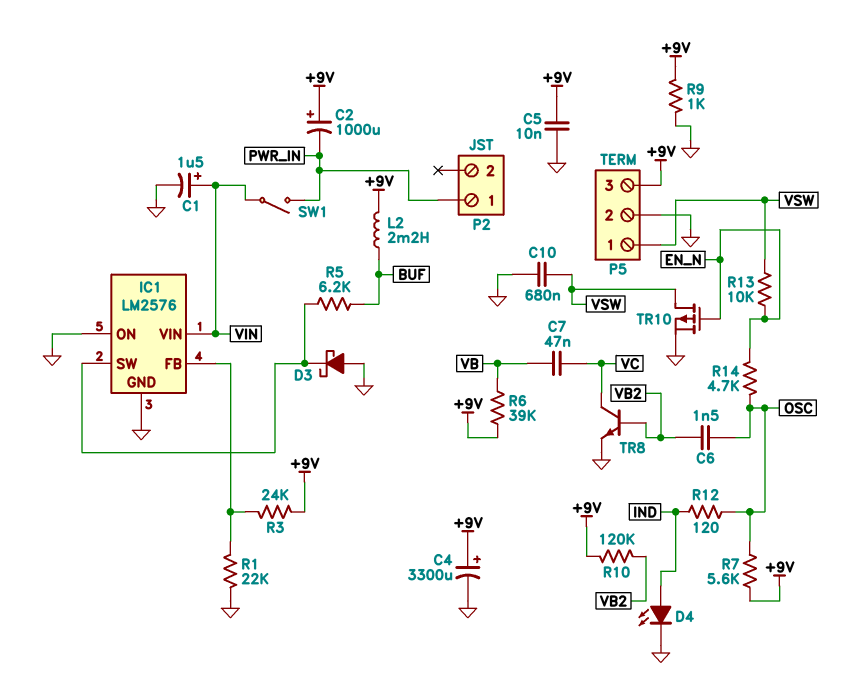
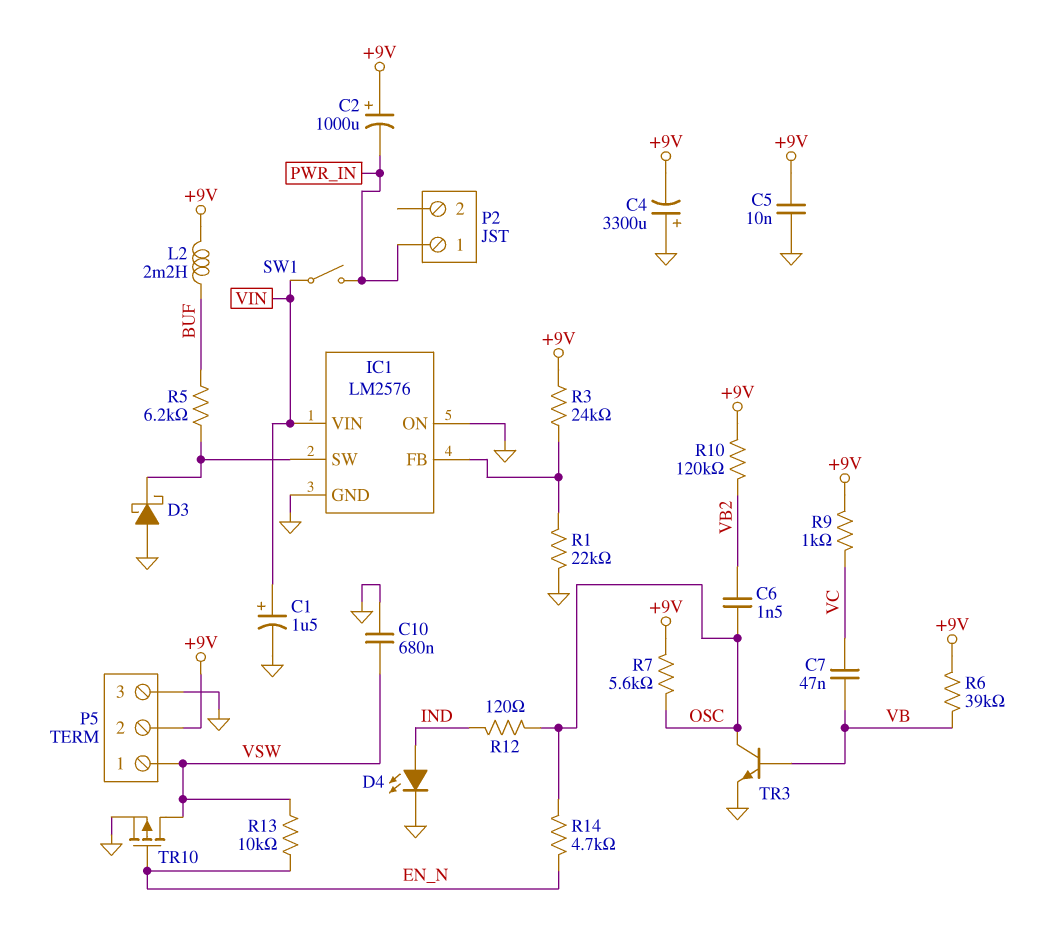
C4: 3300uF (plus +9V, minus GND) -> 3300uF (plus GND, minus +9V)
P5 pin 2: GND -> +9V
P5 pin 3: +9V -> GND
R9: 1k (+9V, GND) -> 1k (+9V, VC)
TR3: none -> NPN (B VB, C OSC, E GND)
TR8: NPN (B VB2, C VC, E GND) -> none

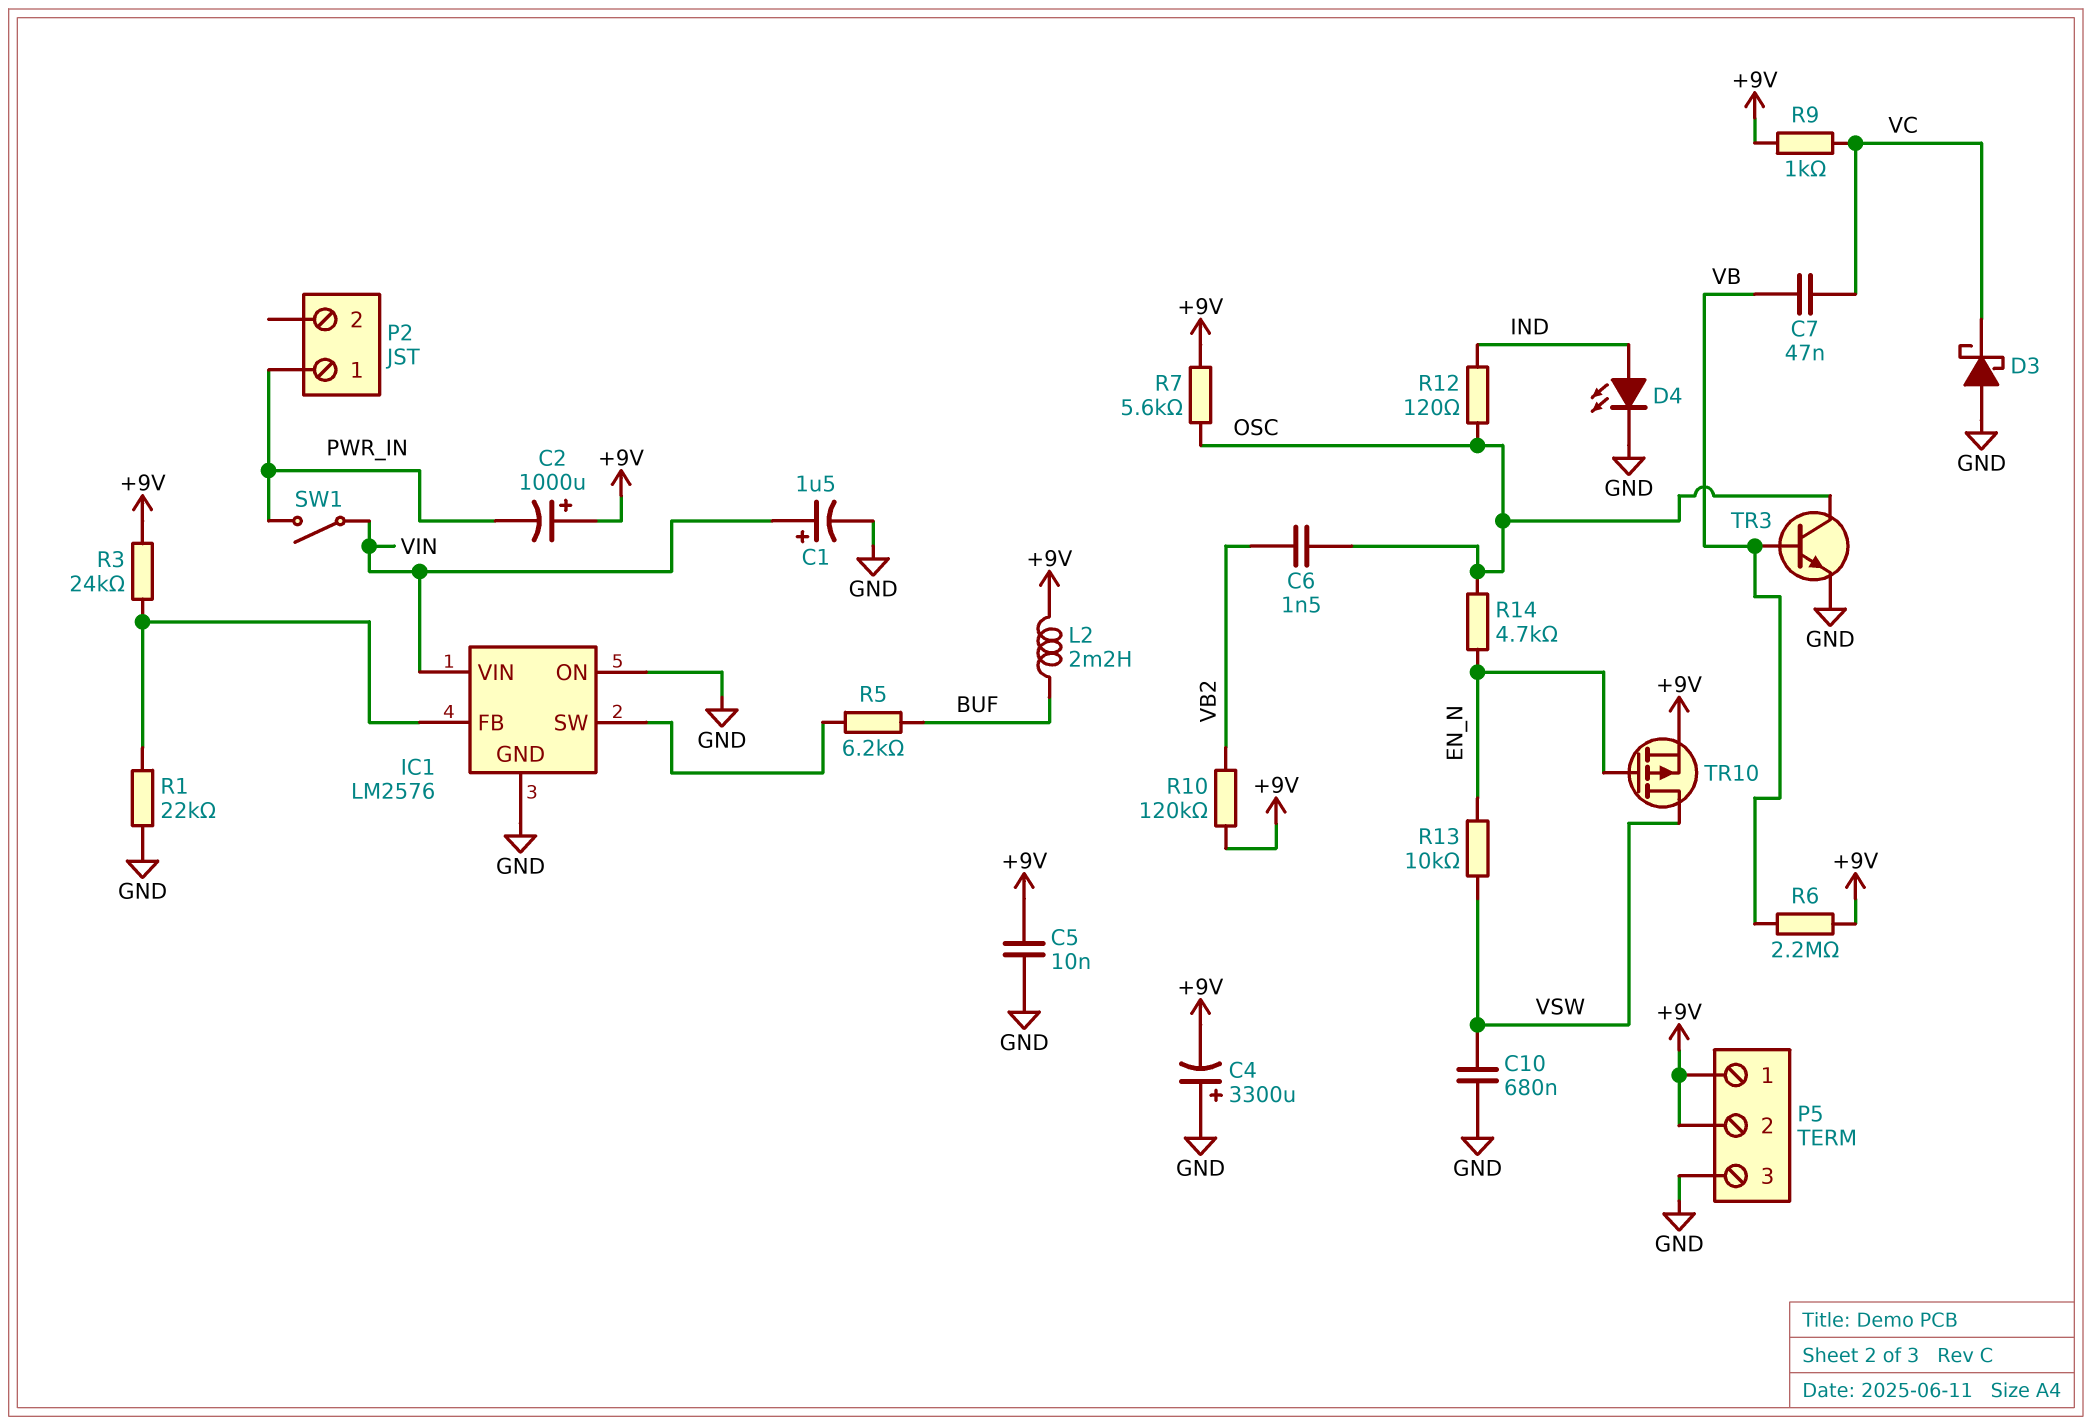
D3: schottky (A GND, K IC1/SW) -> schottky (A GND, K VC)
P5 pin 1: VSW -> +9V
R6: 39k (+9V, VB) -> 2.2M (+9V, VB)
TR10: PMOS (G EN_N, D VSW, S GND) -> PMOS (G EN_N, D VSW, S +9V)

